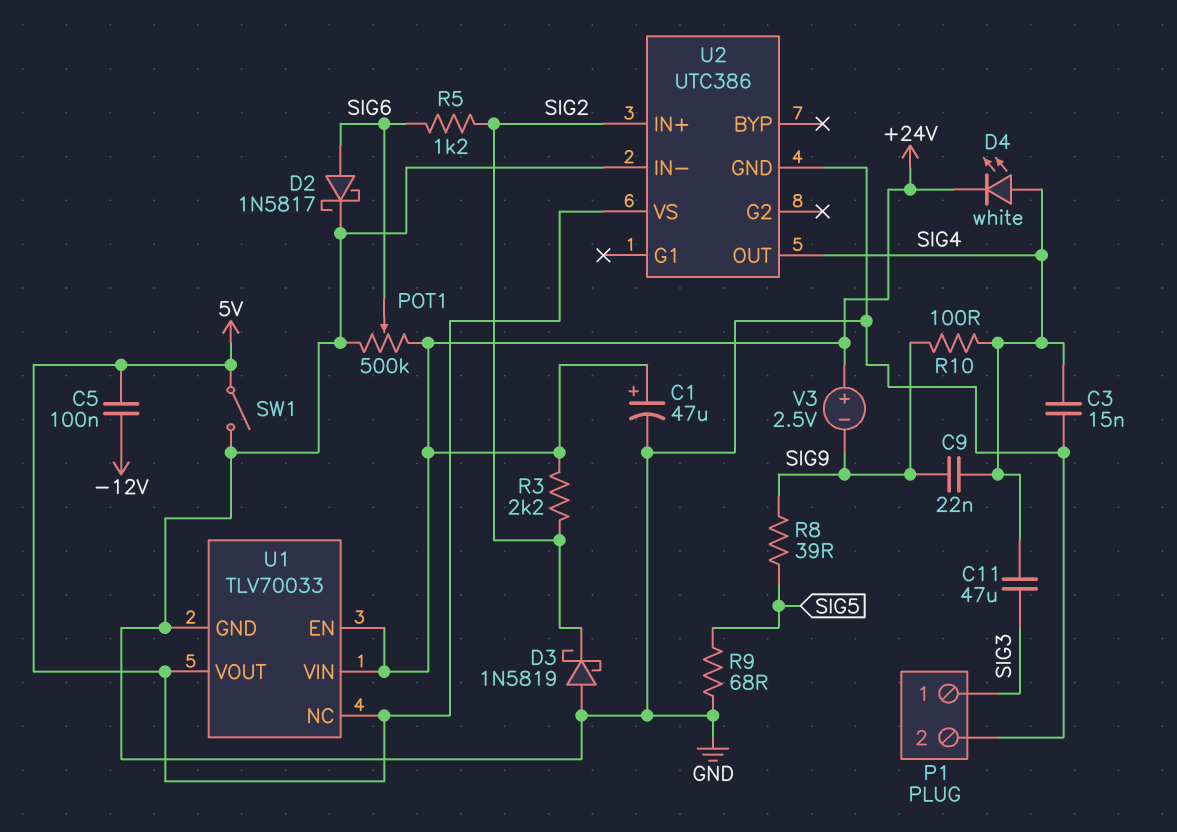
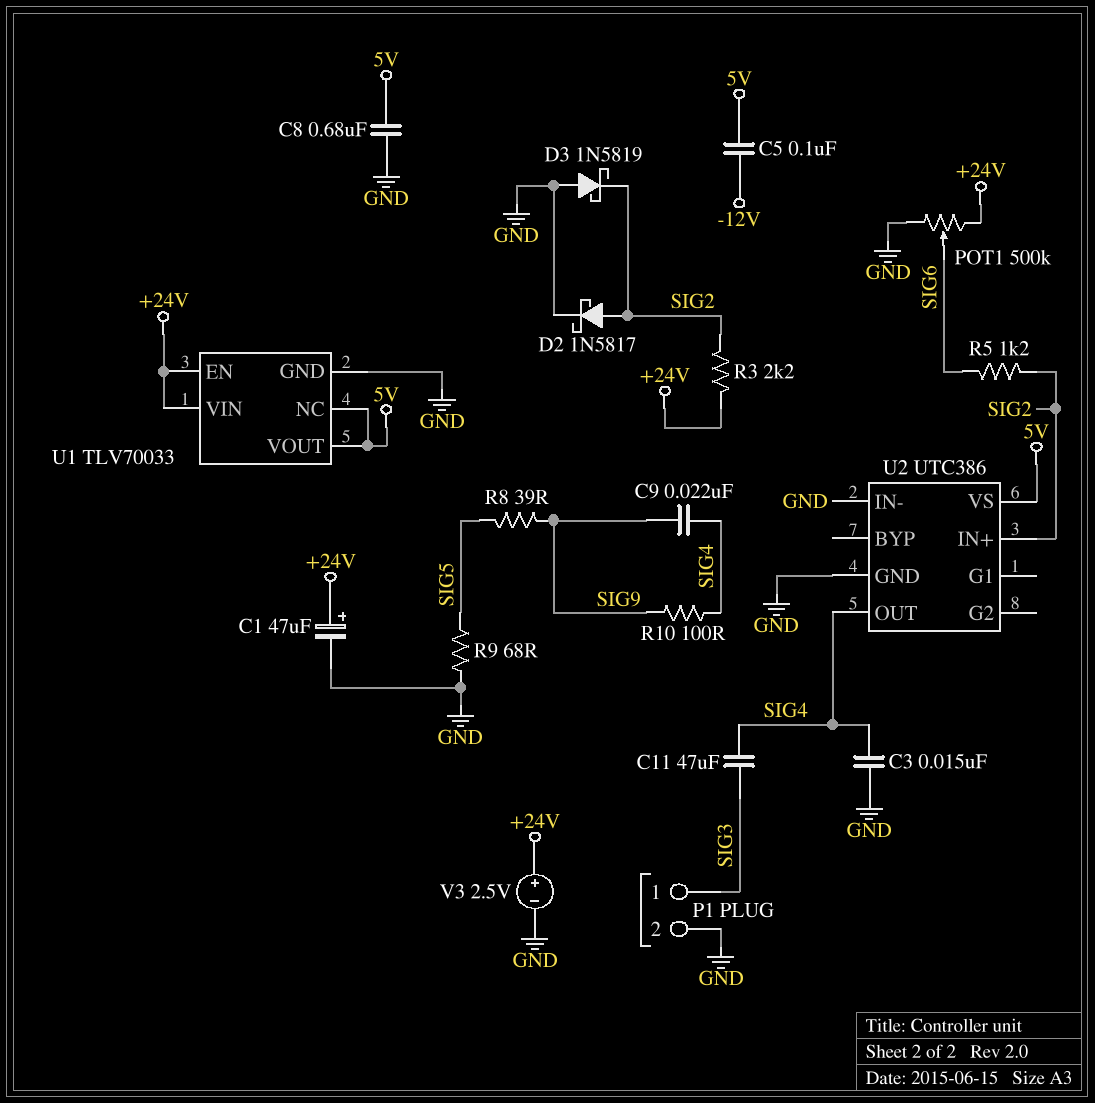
C8: none -> 680nF (5V, GND)
D2: schottky 1N5817 (A SIG6, K GND) -> schottky 1N5817 (A SIG2, K GND)
D4: LED white (A SIG4, K +24V) -> none
SW1: switch (5V, GND) -> none
V3: 2.5V (plus +24V, minus SIG9) -> 2.5V (plus +24V, minus GND)

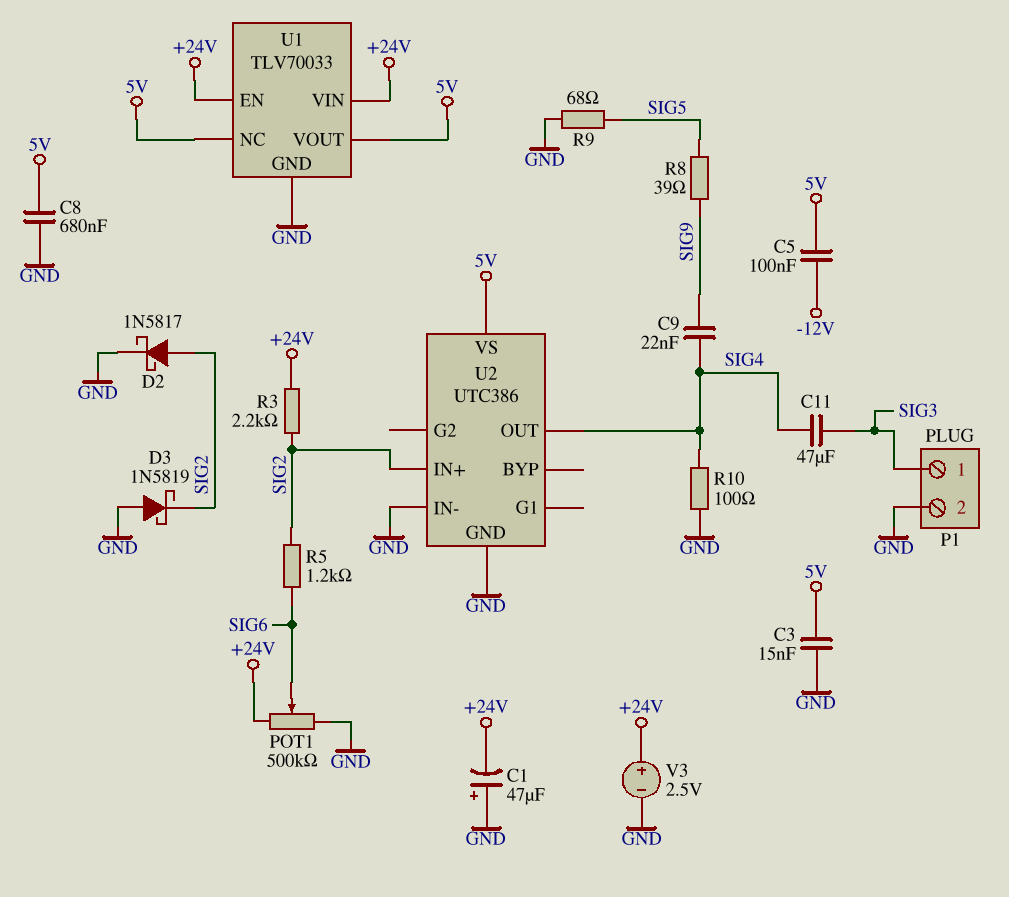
C1: 47uF (plus +24V, minus GND) -> 47uF (plus GND, minus +24V)
C3: 15nF (GND, SIG4) -> 15nF (5V, GND)
R10: 100 (SIG4, SIG9) -> 100 (GND, SIG4)

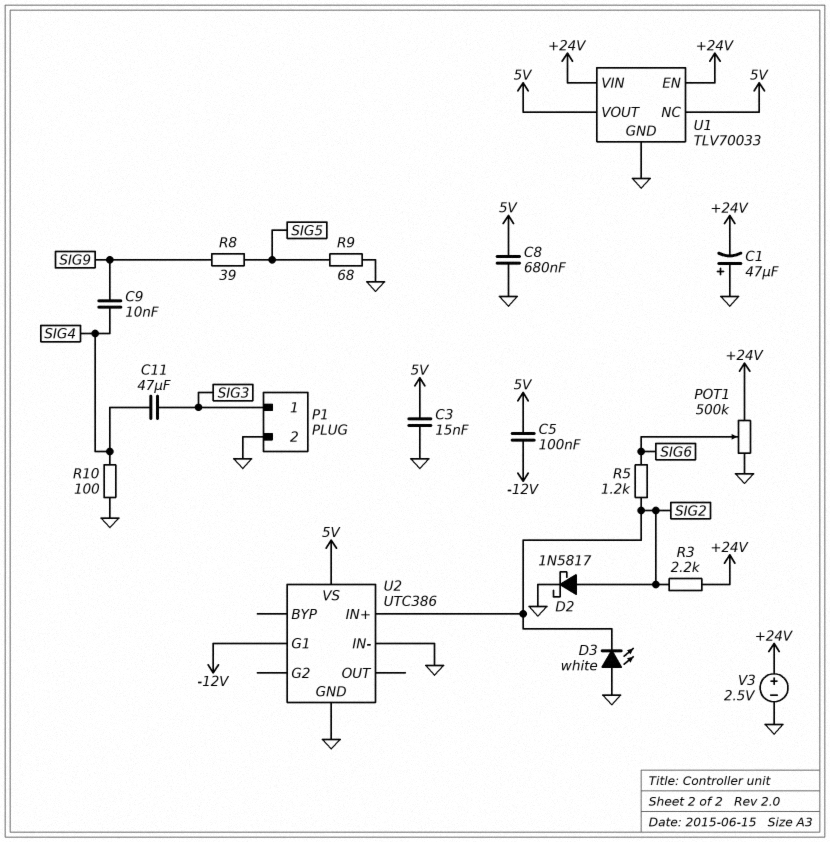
C9: 22nF (SIG4, SIG9) -> 10nF (SIG4, SIG9)
D3: schottky 1N5819 (A GND, K SIG2) -> LED white (A GND, K SIG2)
U2 pin G1: none -> -12V
U2 pin OUT: SIG4 -> none

